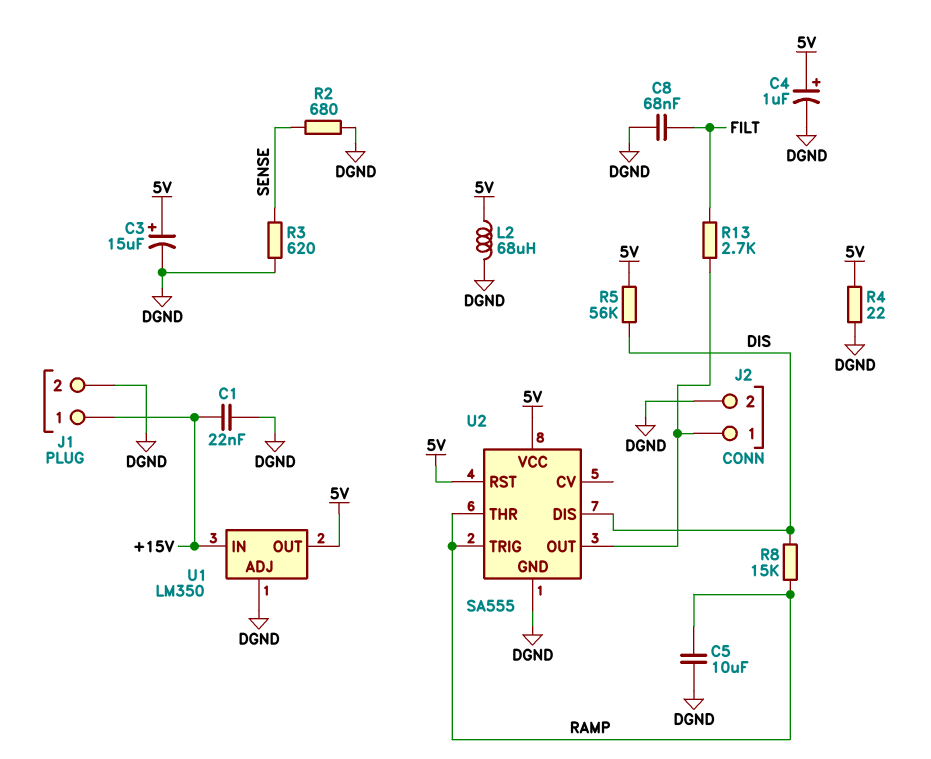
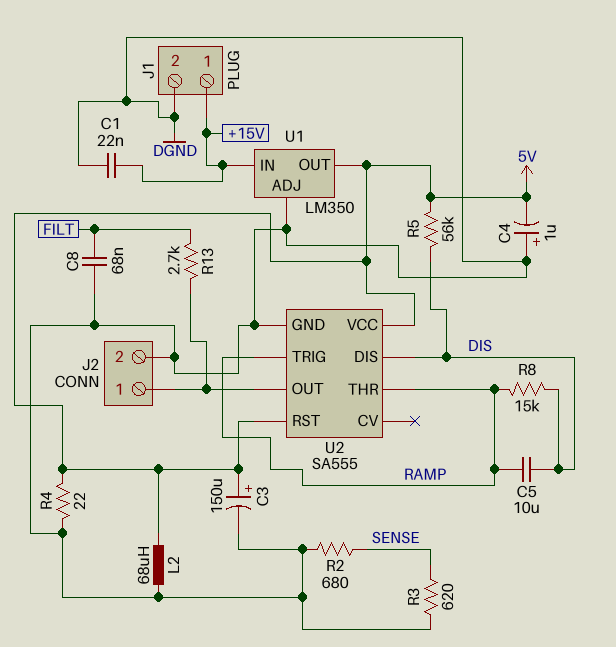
C3: 15uF (plus 5V, minus DGND) -> 150uF (plus 5V, minus DGND)
C4: 1uF (plus 5V, minus DGND) -> 1uF (plus DGND, minus 5V)
C5: 10uF (DGND, RAMP) -> 10uF (DIS, RAMP)

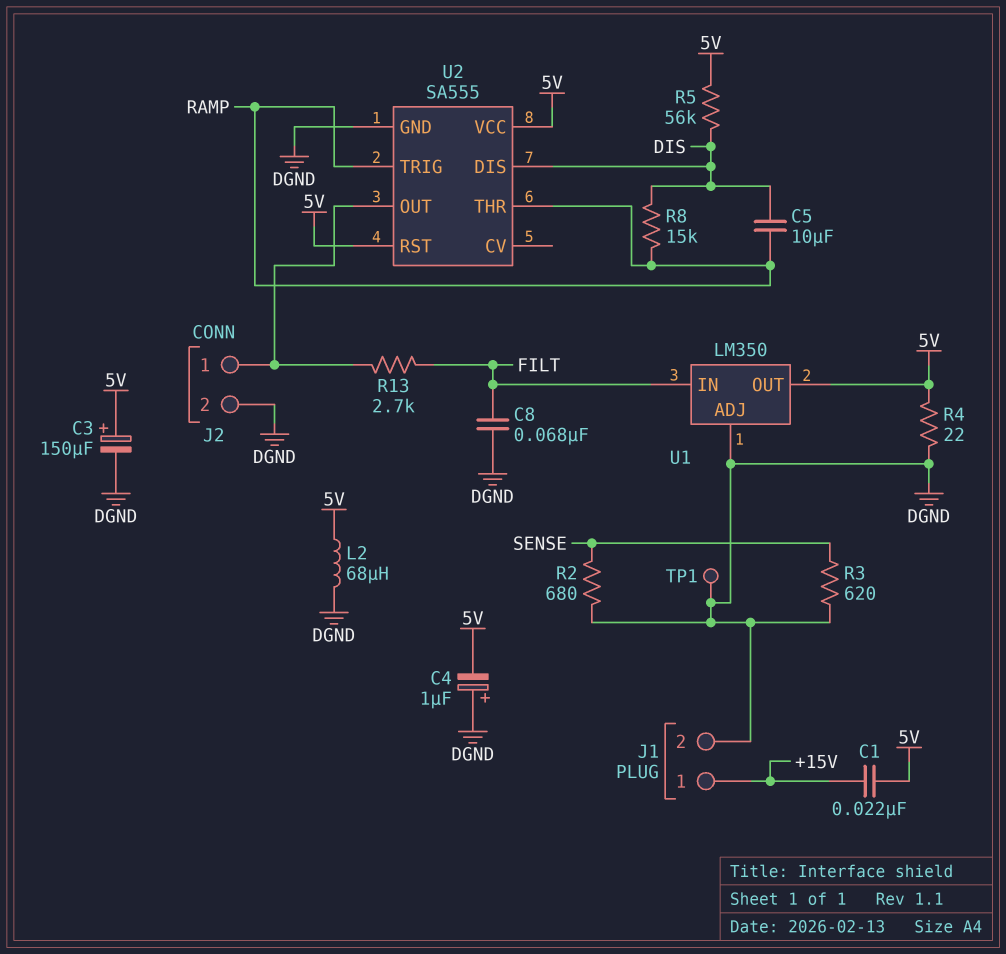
C1: 22nF (+15V, DGND) -> 22nF (+15V, 5V)
TP1: none -> test point (DGND)
U1 pin IN: +15V -> FILT

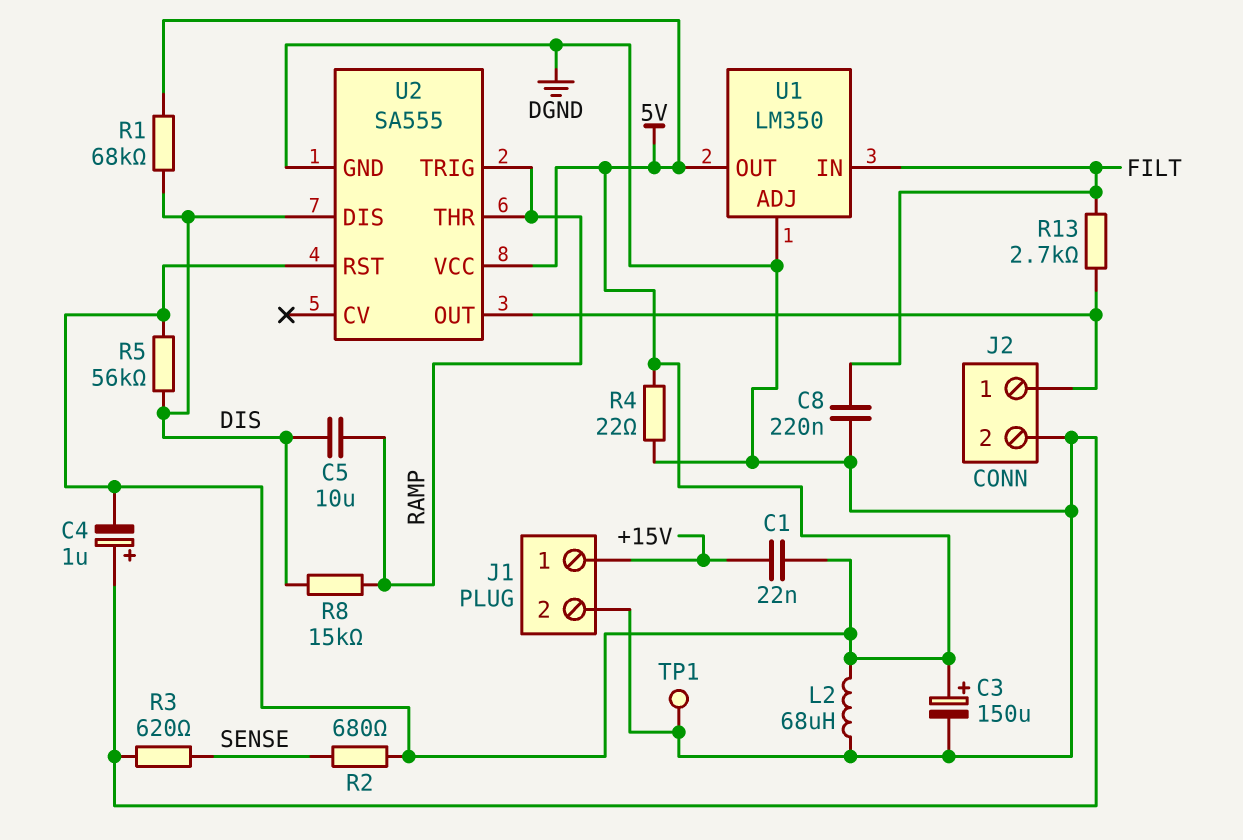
C8: 68nF (DGND, FILT) -> 220nF (DGND, FILT)
R1: none -> 68k (5V, DIS)
R2: 680 (DGND, SENSE) -> 680 (5V, SENSE)

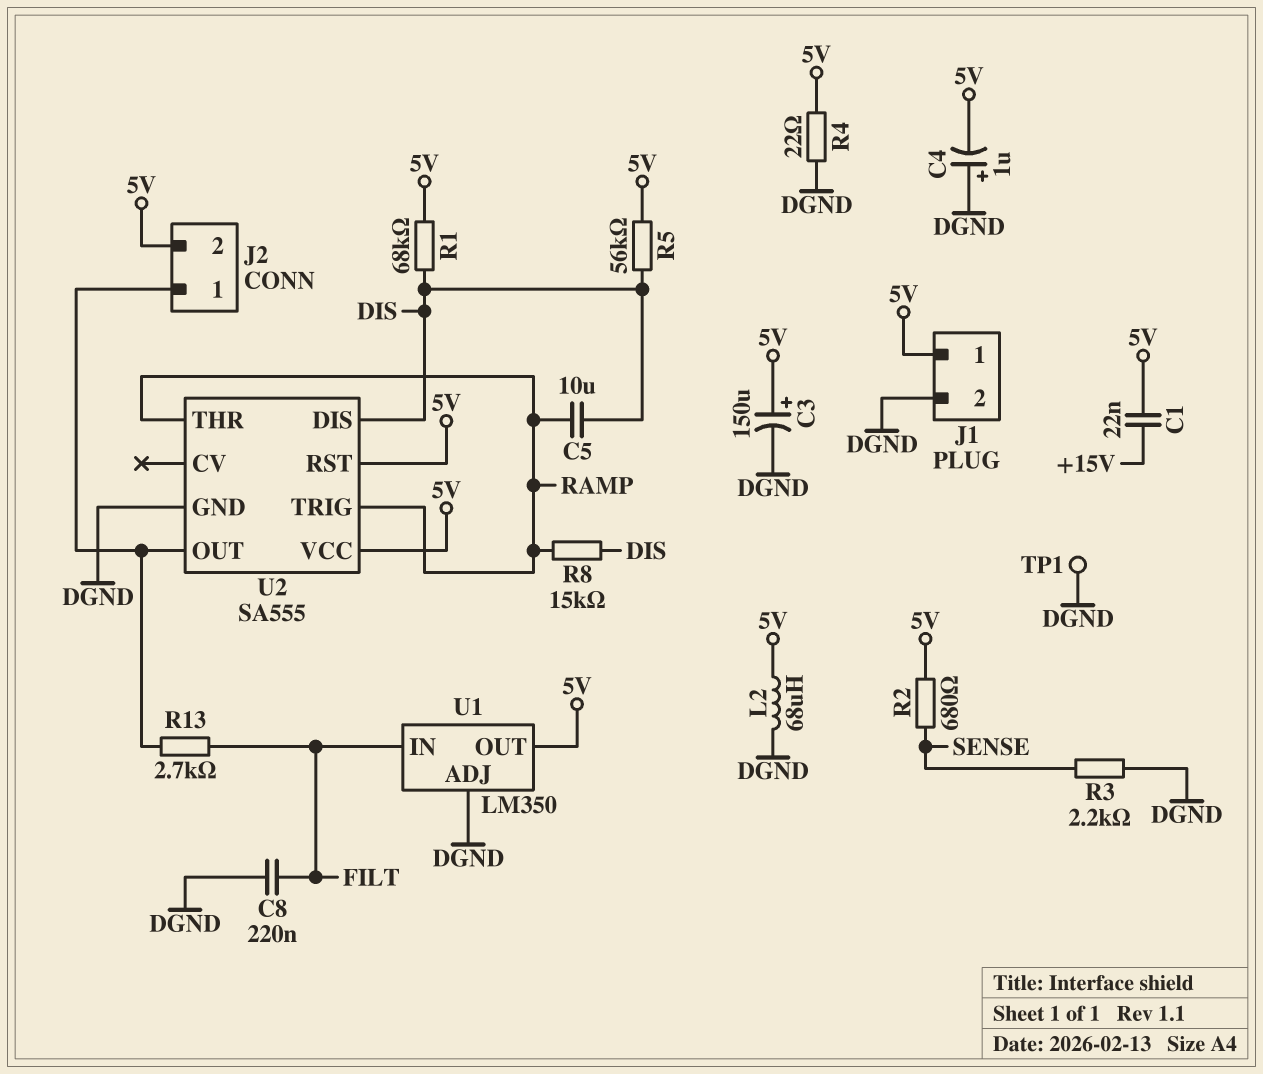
J1 pin 1: +15V -> 5V
J2 pin 2: DGND -> 5V
R3: 620 (DGND, SENSE) -> 2.2k (DGND, SENSE)

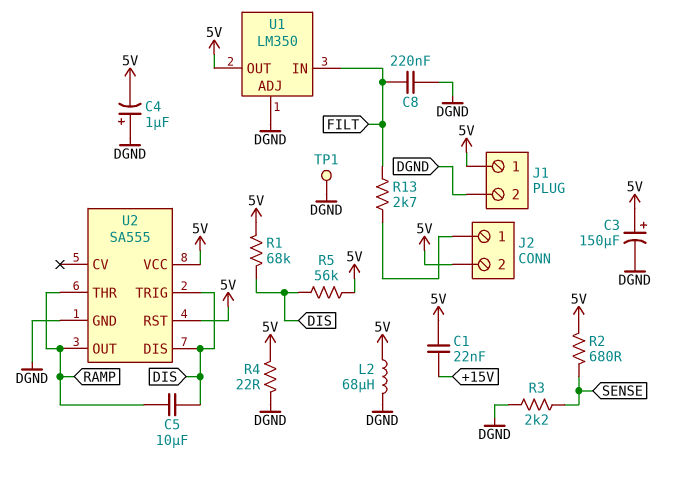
R8: 15k (DIS, RAMP) -> none
U2 pin OUT: J2/1 -> RAMP
U2 pin TRIG: RAMP -> DIS

